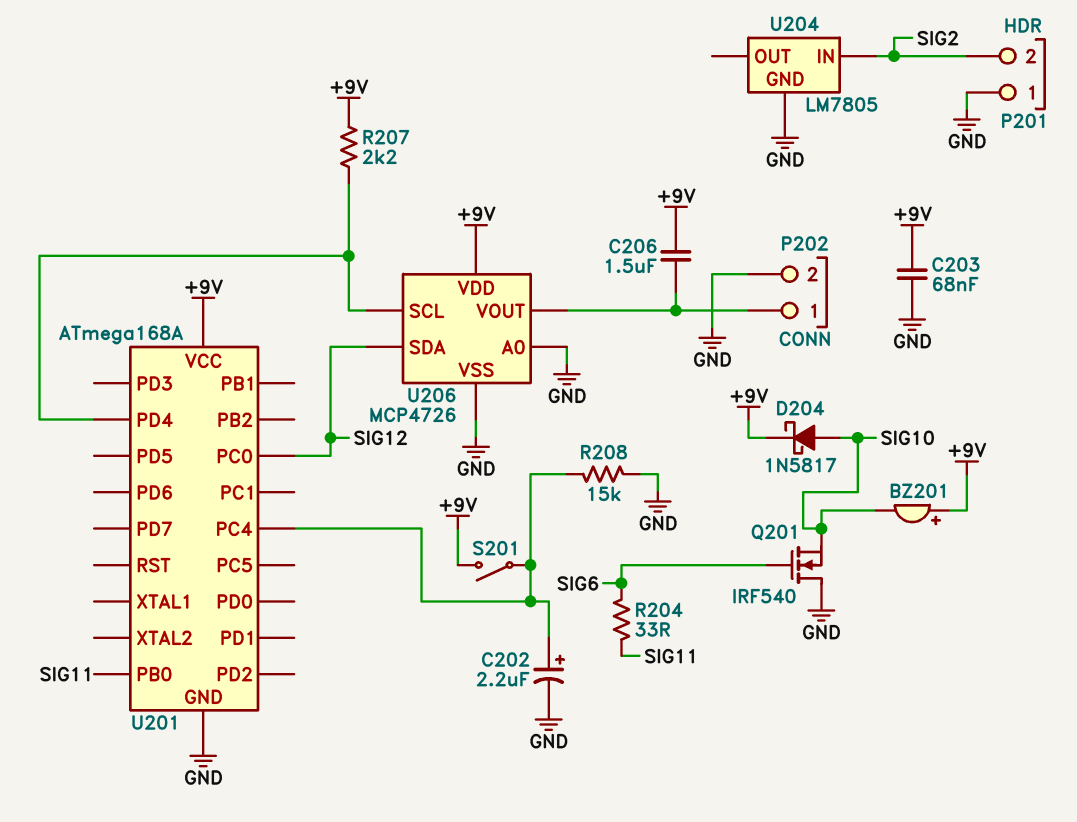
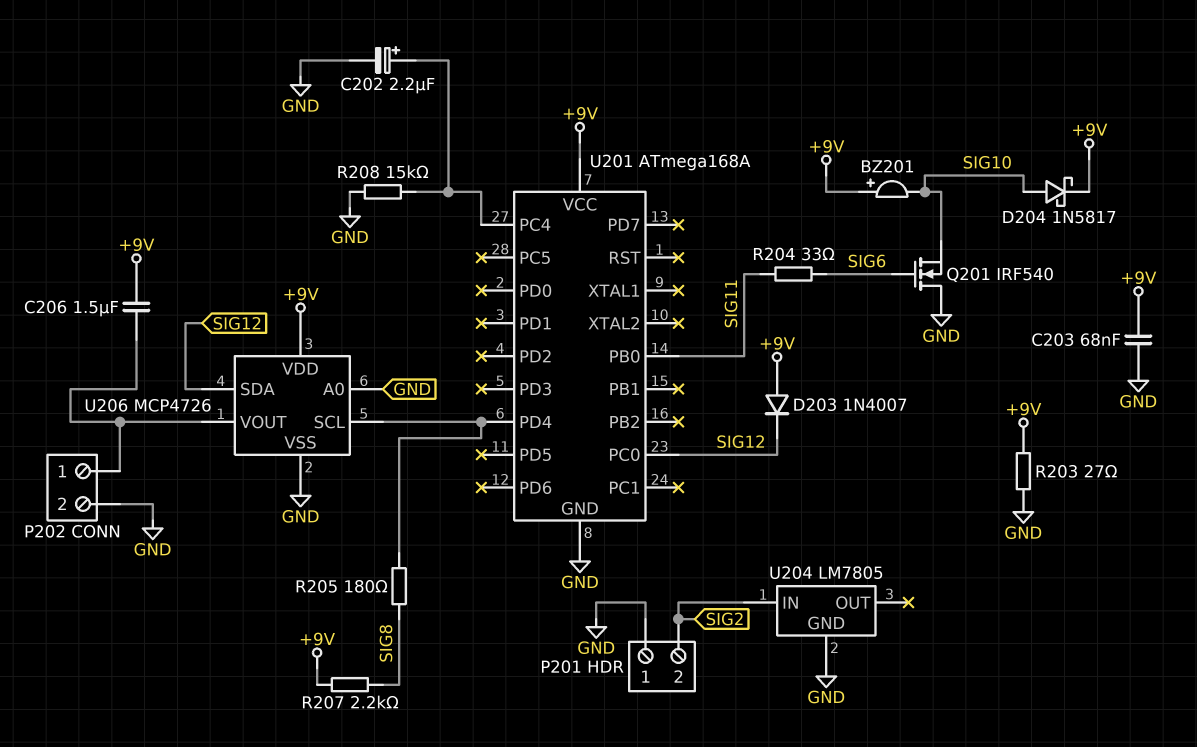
D203: none -> diode 1N4007 (A +9V, K SIG12)
R203: none -> 27 (+9V, GND)
R205: none -> 180 (SIG8, U201/PD4)
R207: 2.2k (+9V, U201/PD4) -> 2.2k (+9V, SIG8)
S201: switch (+9V, U201/PC4) -> none

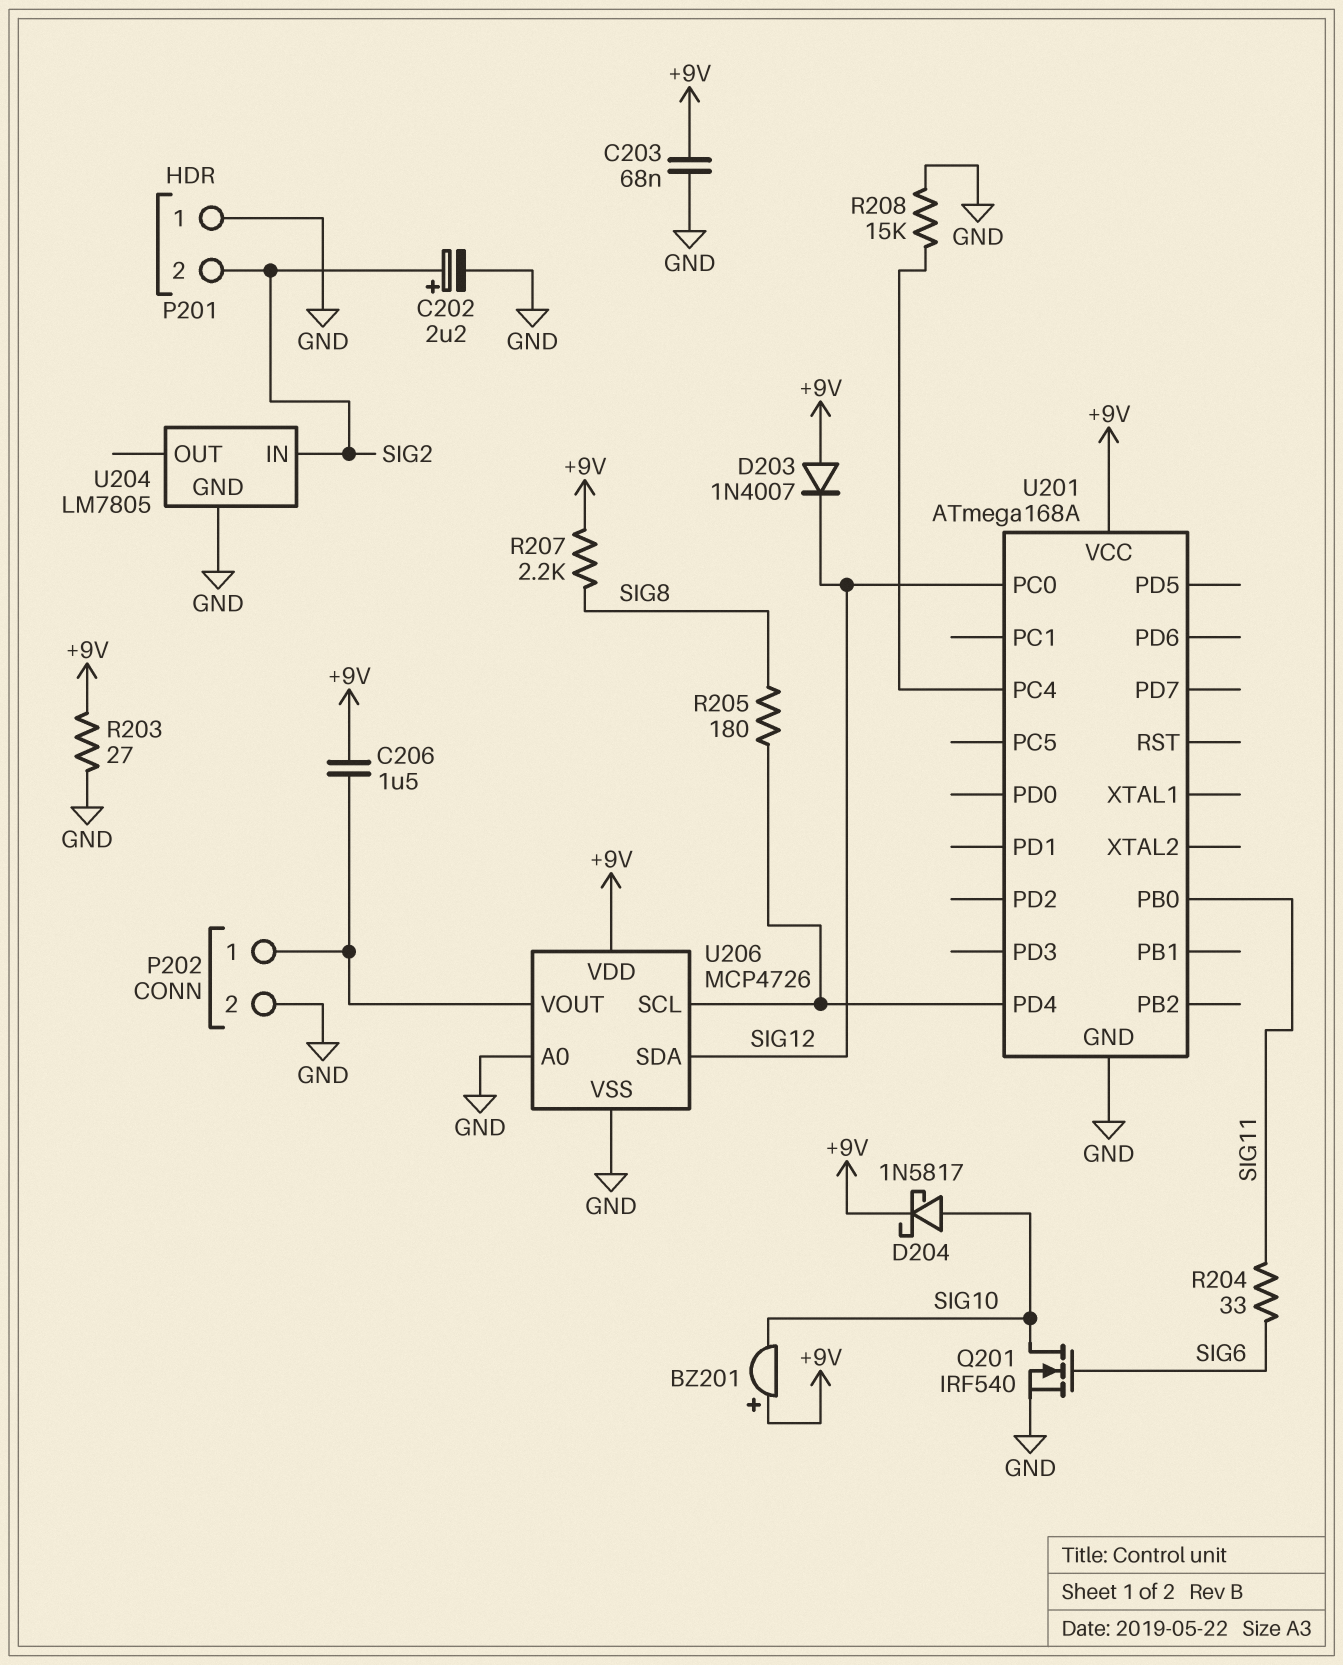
C202: 2.2uF (plus U201/PC4, minus GND) -> 2.2uF (plus SIG2, minus GND)
Q201: NMOS IRF540 (G SIG6, D GND, S SIG10) -> NMOS IRF540 (G SIG6, D SIG10, S GND)

